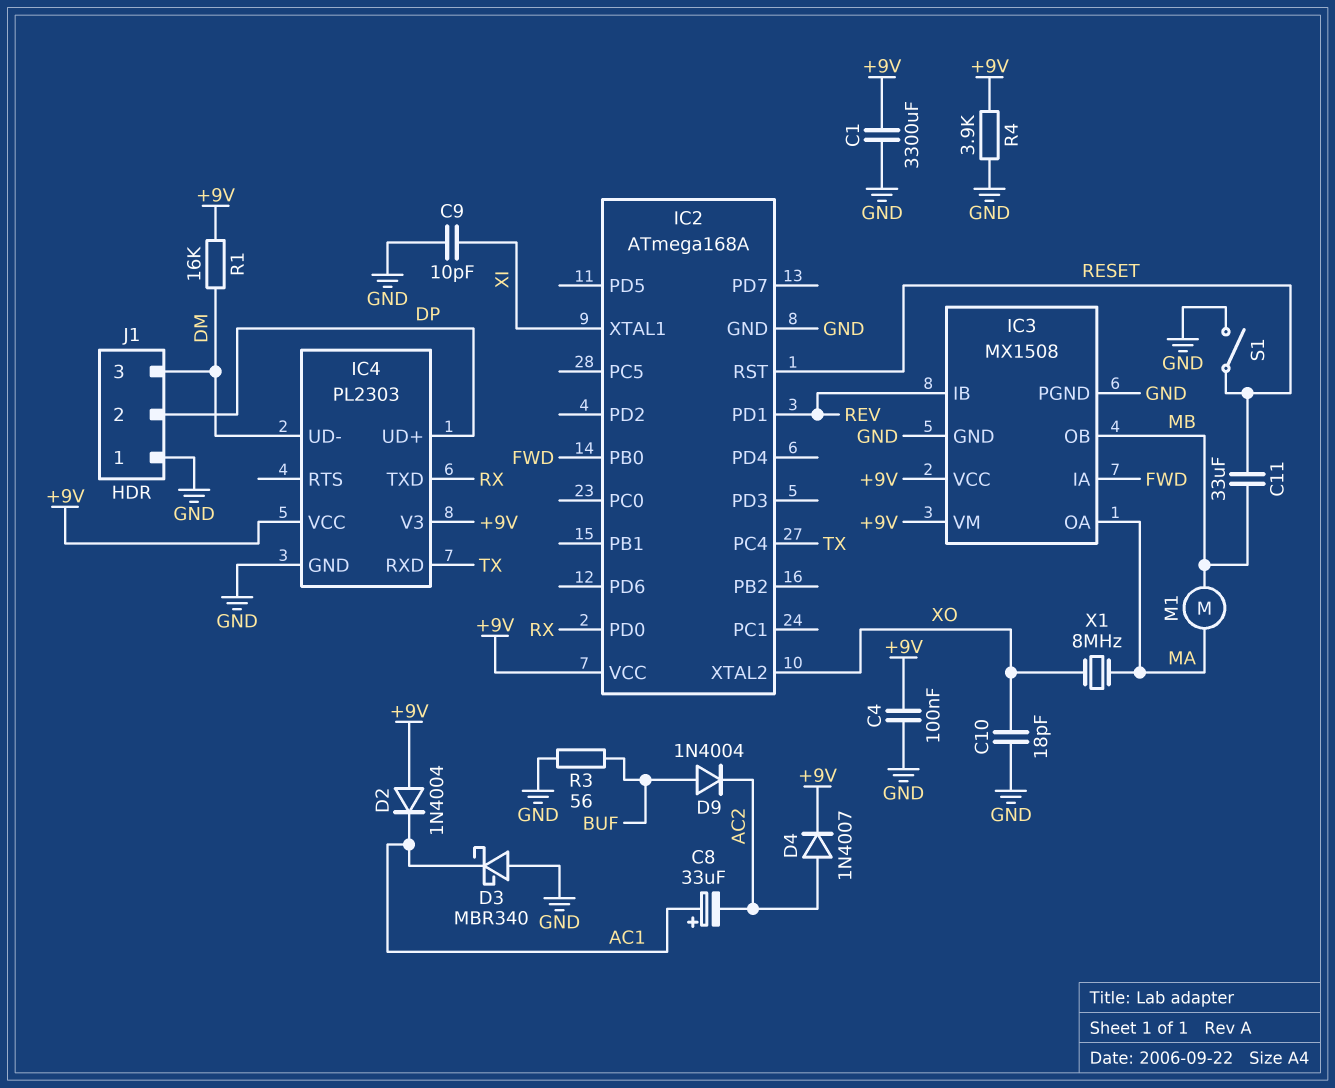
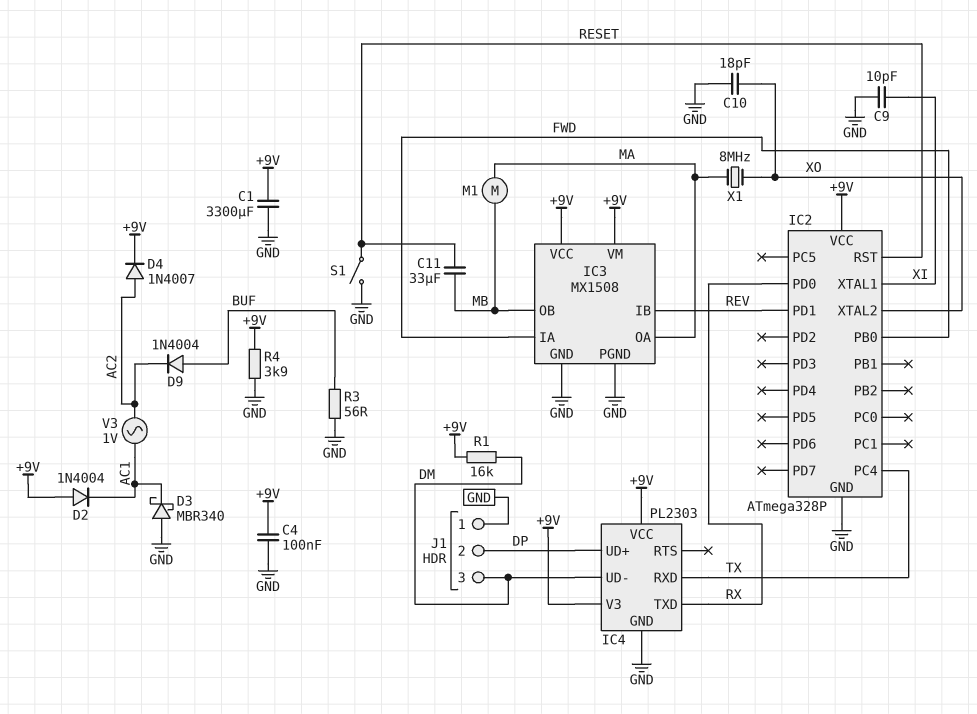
C8: 33uF (plus AC1, minus AC2) -> none
IC2: ATmega168A -> ATmega328P
V3: none -> AC 1V (AC1, AC2)

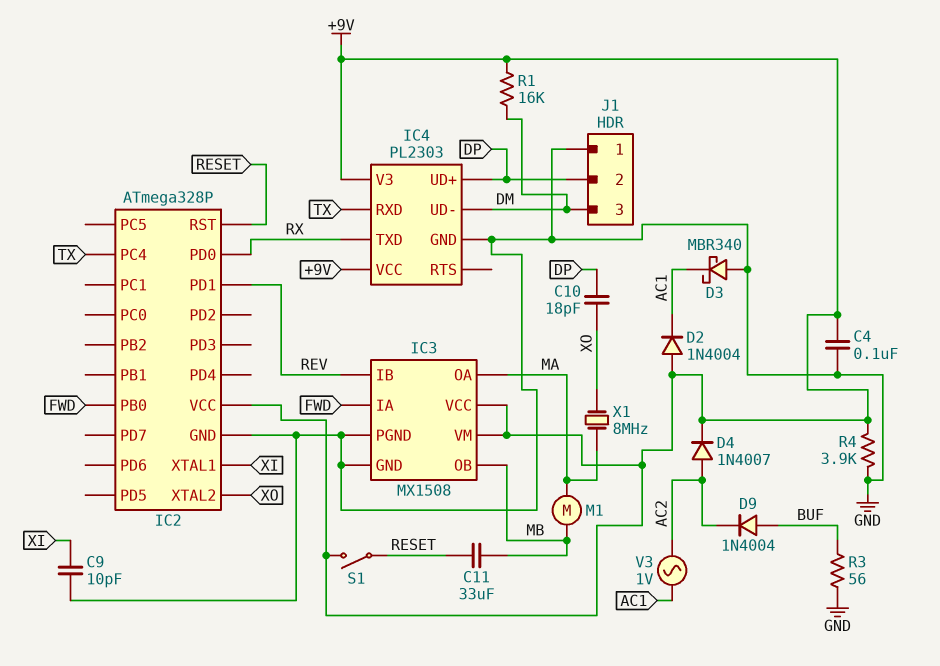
C1: 3300uF (+9V, GND) -> none
C10: 18pF (GND, XO) -> 18pF (DP, XO)
S1: switch (GND, RESET) -> switch (+9V, RESET)

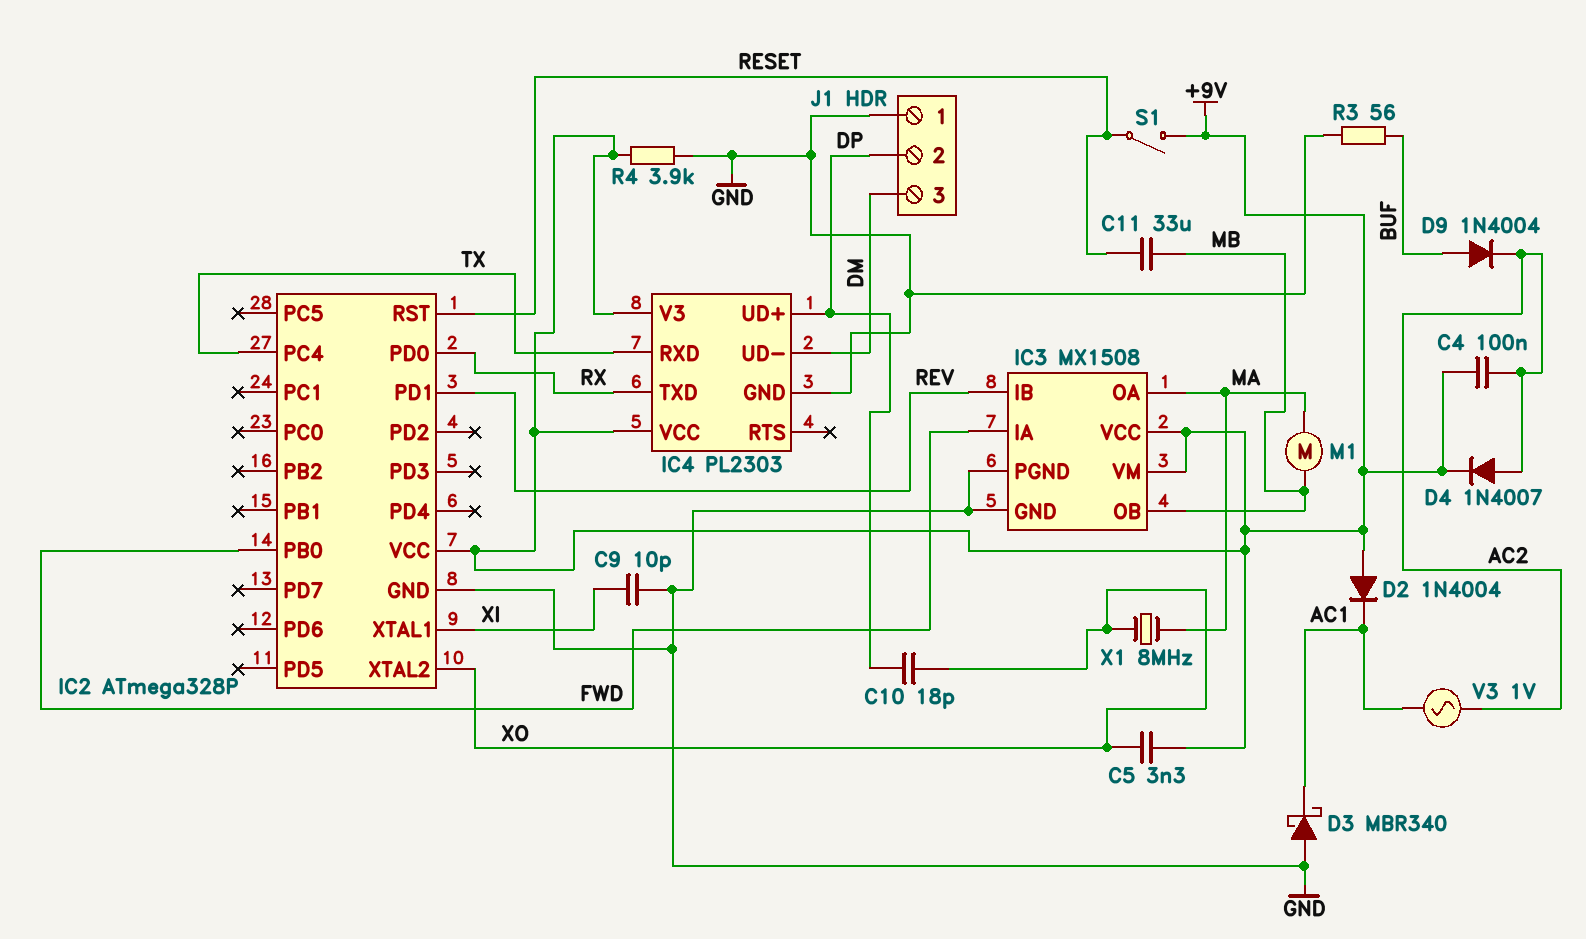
C4: 100nF (+9V, GND) -> 100nF (+9V, AC2)
C5: none -> 3.3nF (+9V, XO)
R1: 16k (+9V, DM) -> none

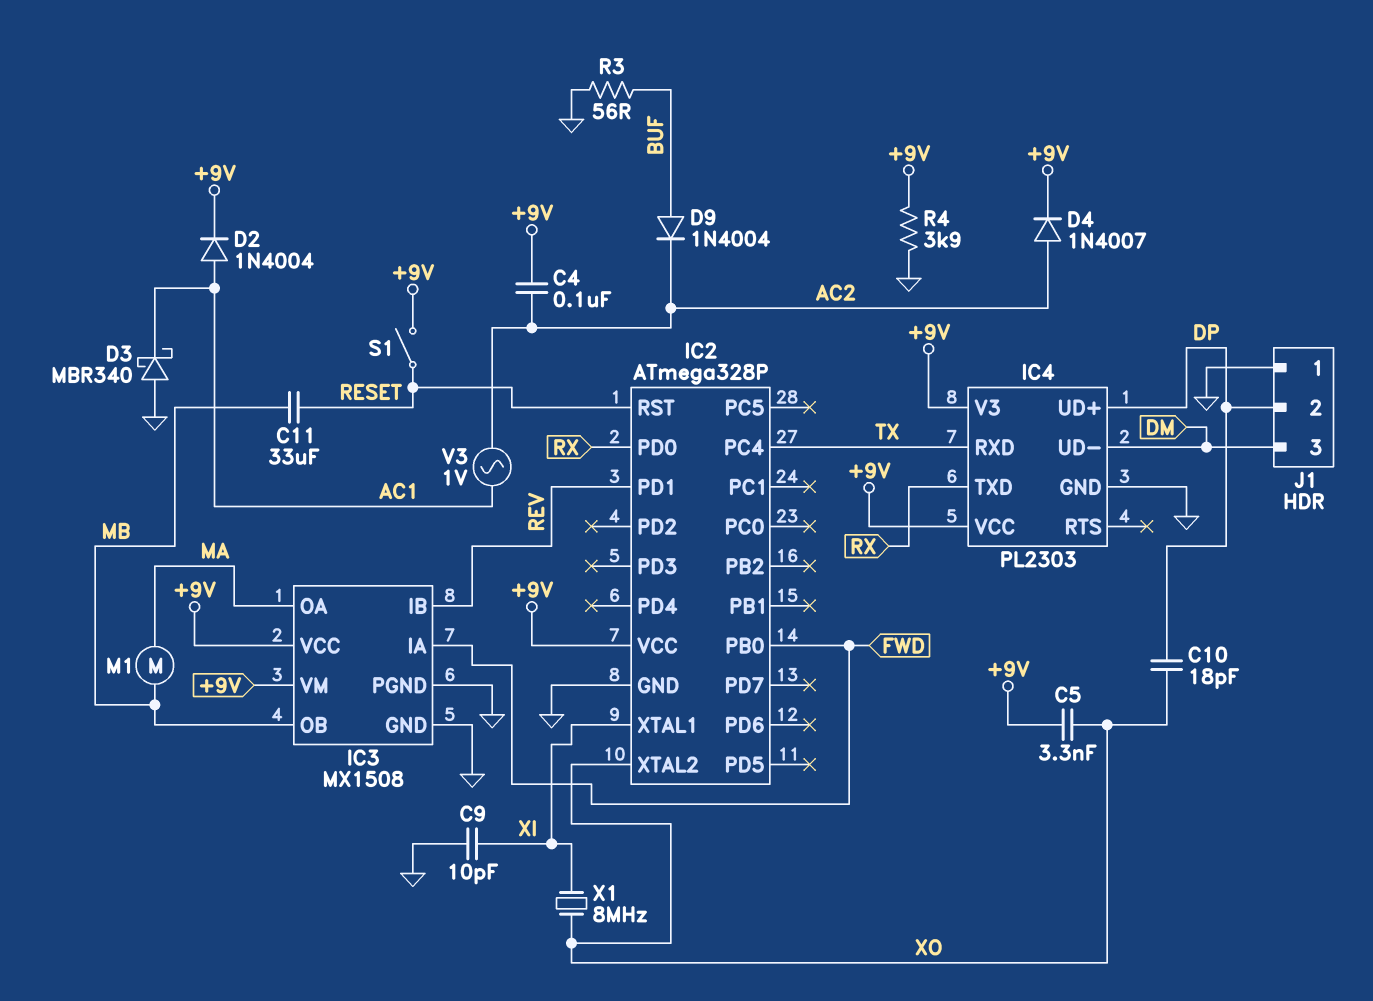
D2: diode 1N4004 (A +9V, K AC1) -> diode 1N4004 (A AC1, K +9V)
X1: 8MHz (MA, XO) -> 8MHz (XI, XO)

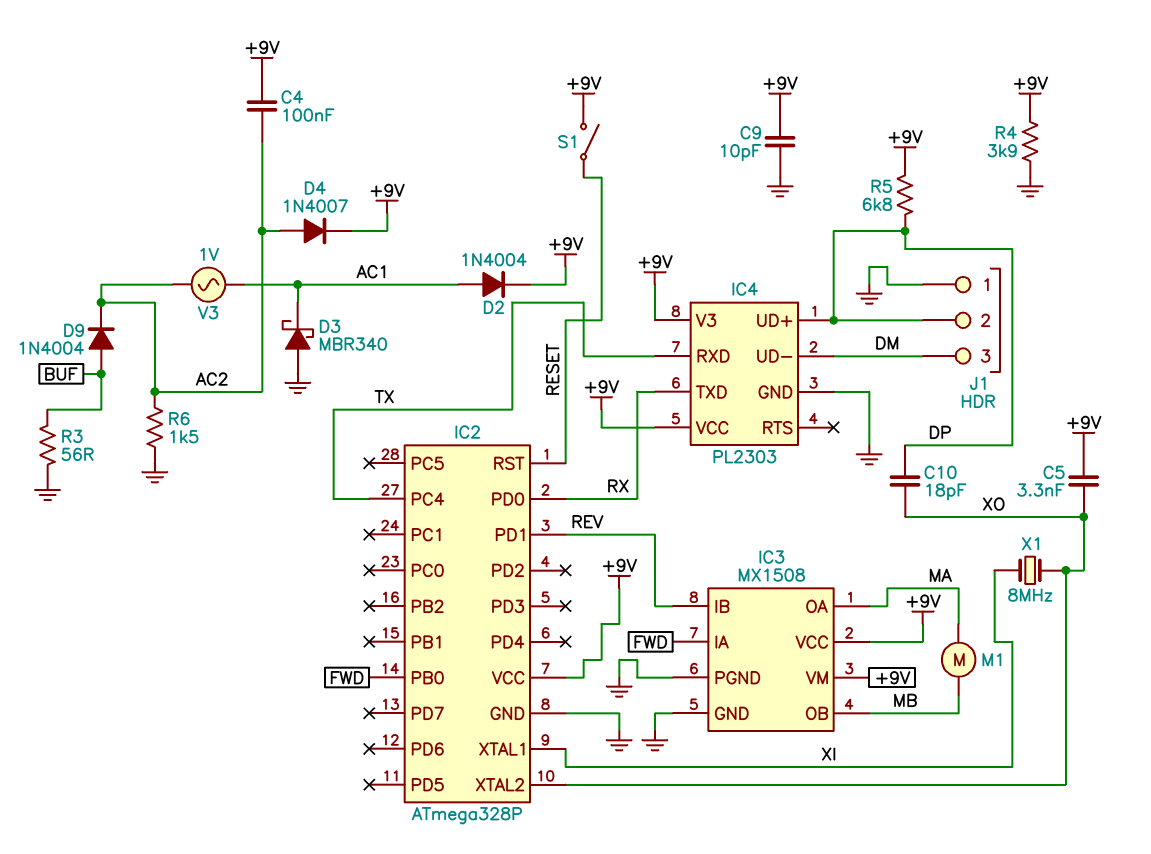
C9: 10pF (GND, XI) -> 10pF (+9V, GND)
C11: 33uF (MB, RESET) -> none
R5: none -> 6.8k (+9V, DP)
R6: none -> 1.5k (AC2, GND)

